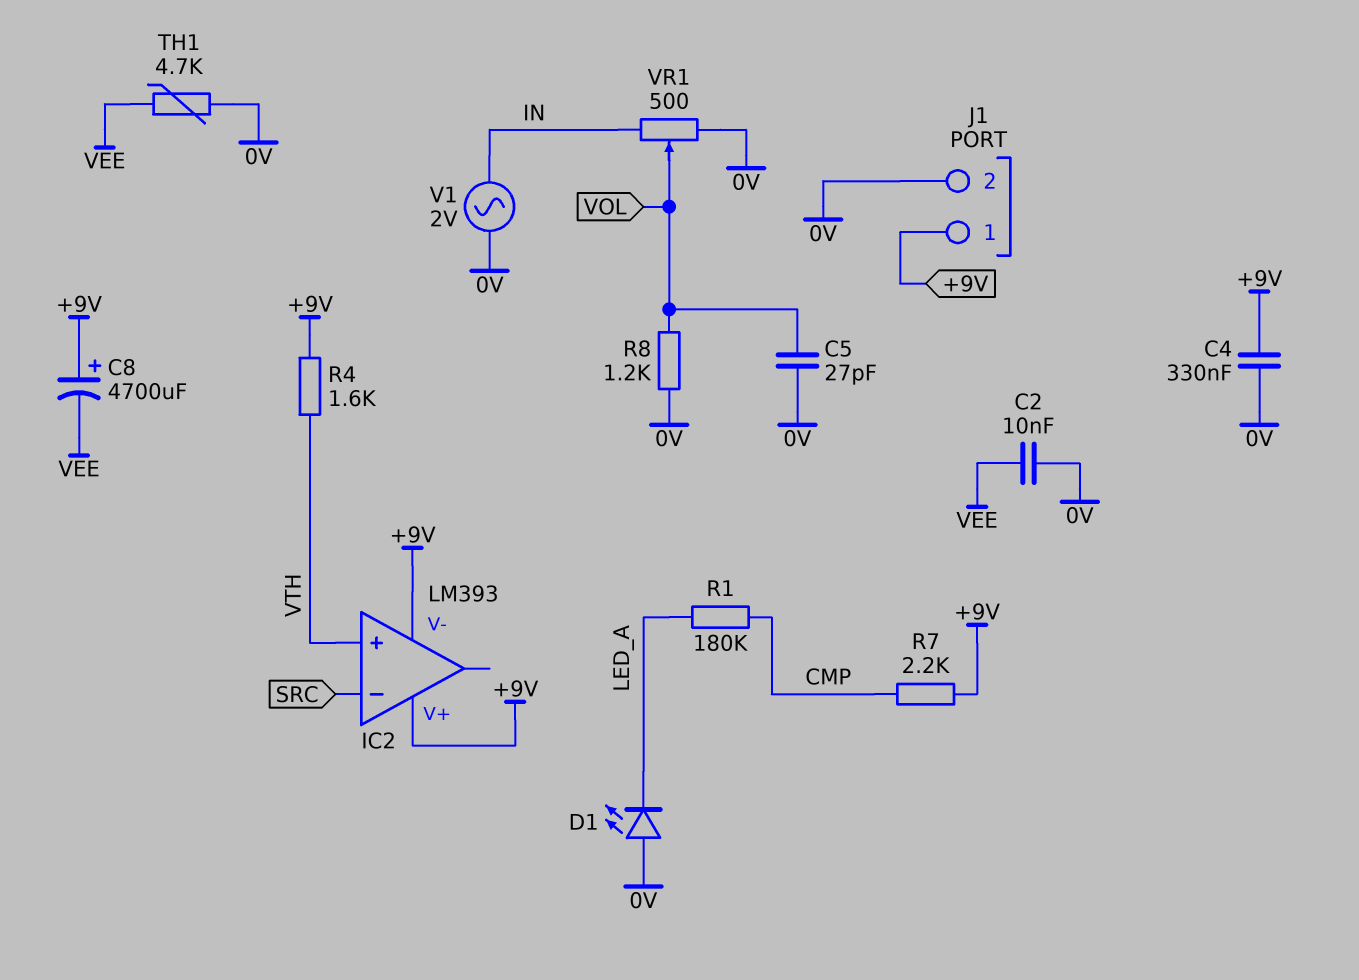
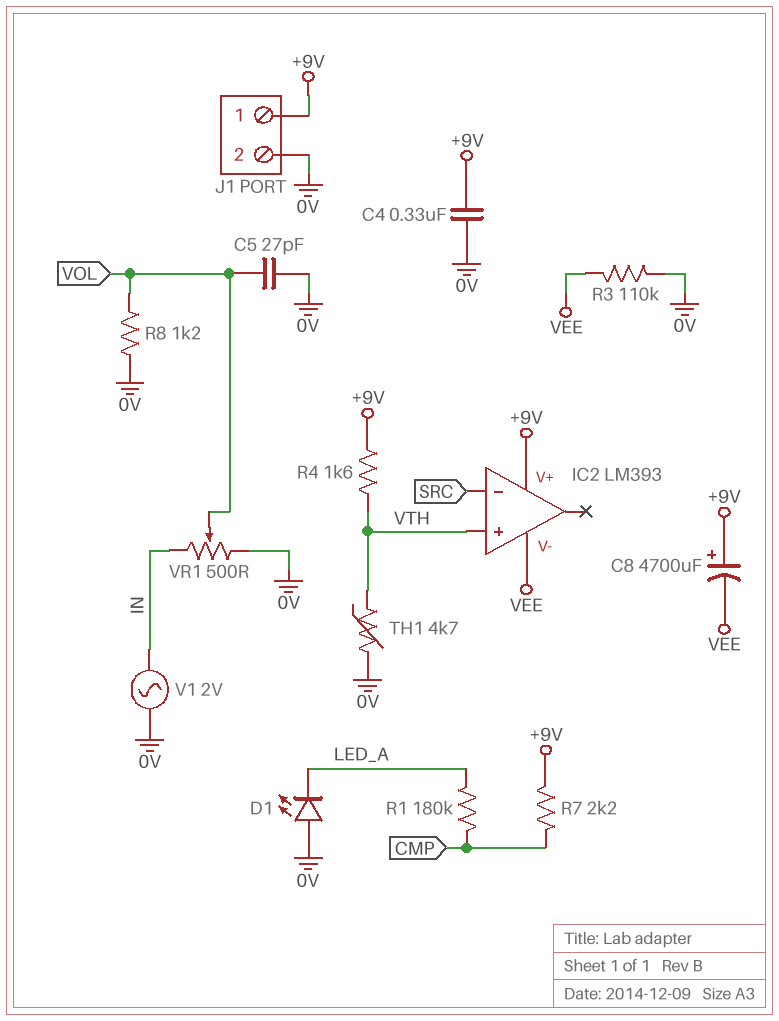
C2: 10nF (0V, VEE) -> none
IC2 pin V-: +9V -> VEE
R3: none -> 110k (0V, VEE)
TH1: 4.7k (0V, VEE) -> 4.7k (0V, VTH)

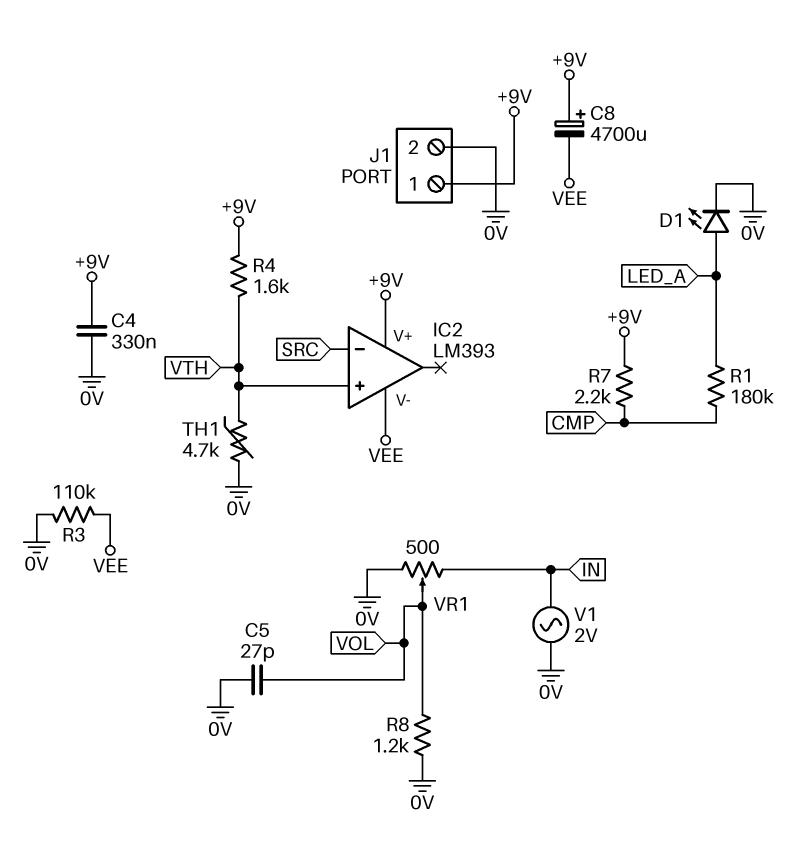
D1: LED (A 0V, K LED_A) -> LED (A LED_A, K 0V)

